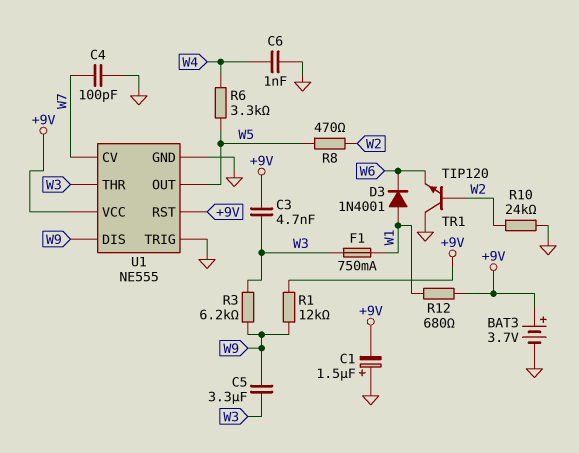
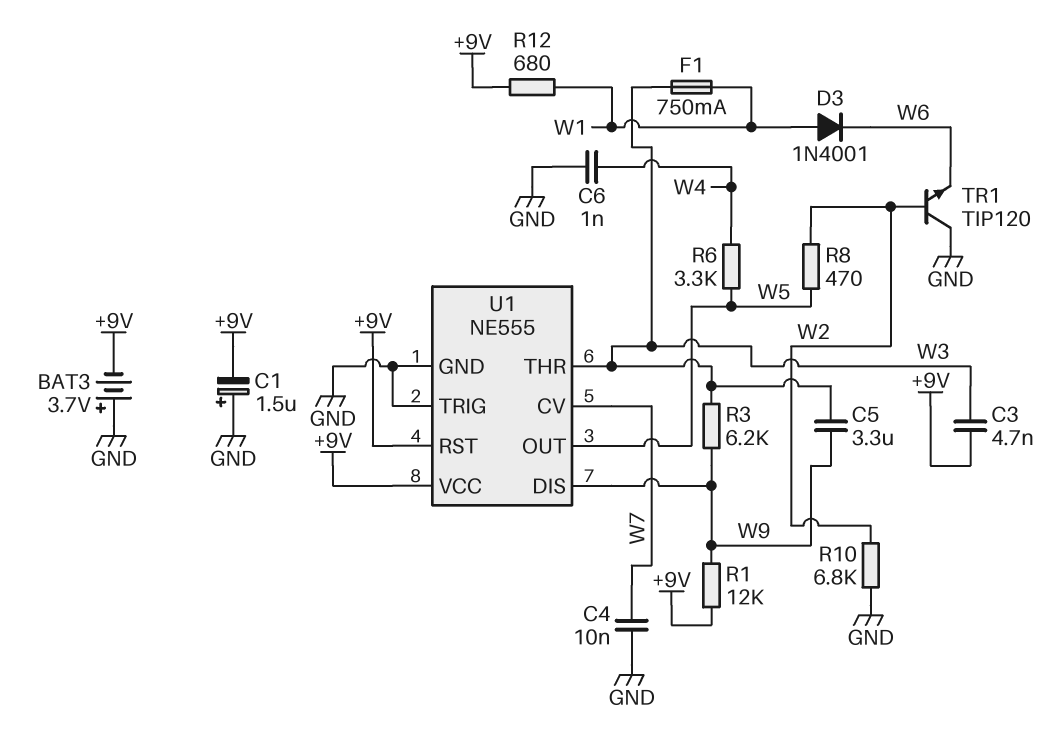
BAT3: 3.7V (plus +9V, minus GND) -> 3.7V (plus GND, minus +9V)
C4: 100pF (GND, W7) -> 10nF (GND, W7)
R10: 24k (GND, W2) -> 6.8k (GND, W2)

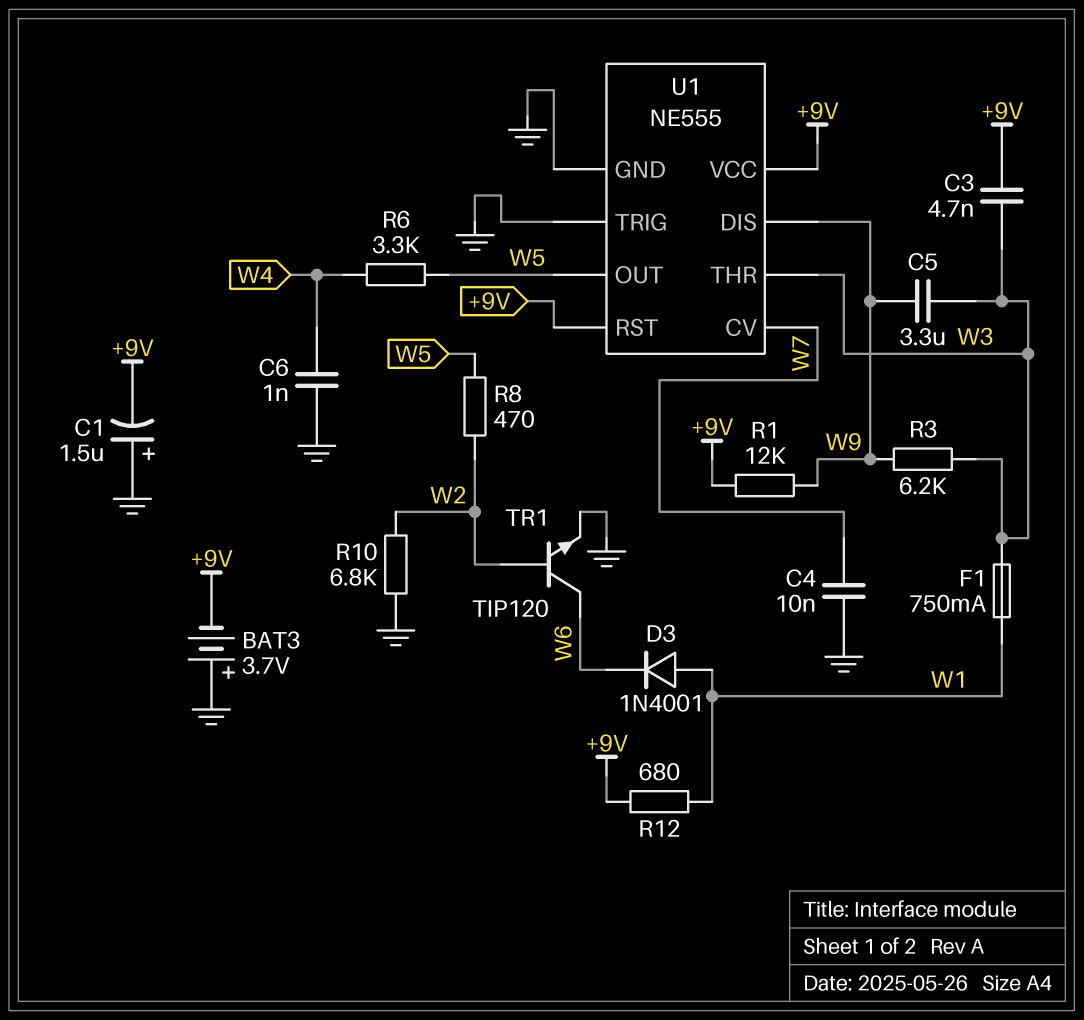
TR1: NPN TIP120 (B W2, C GND, E W6) -> NPN TIP120 (B W2, C W6, E GND)

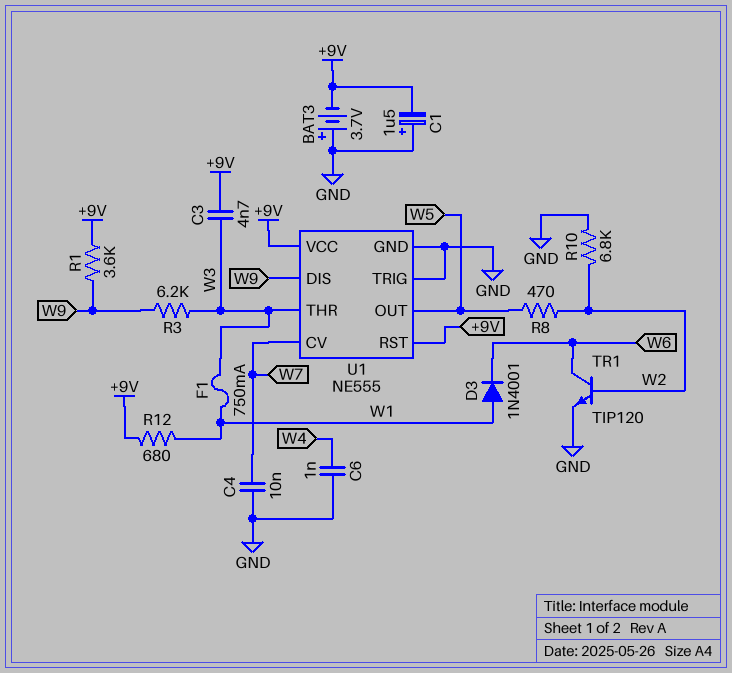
C5: 3.3uF (W3, W9) -> none
R1: 12k (+9V, W9) -> 3.6k (+9V, W9)
R6: 3.3k (W4, W5) -> none

